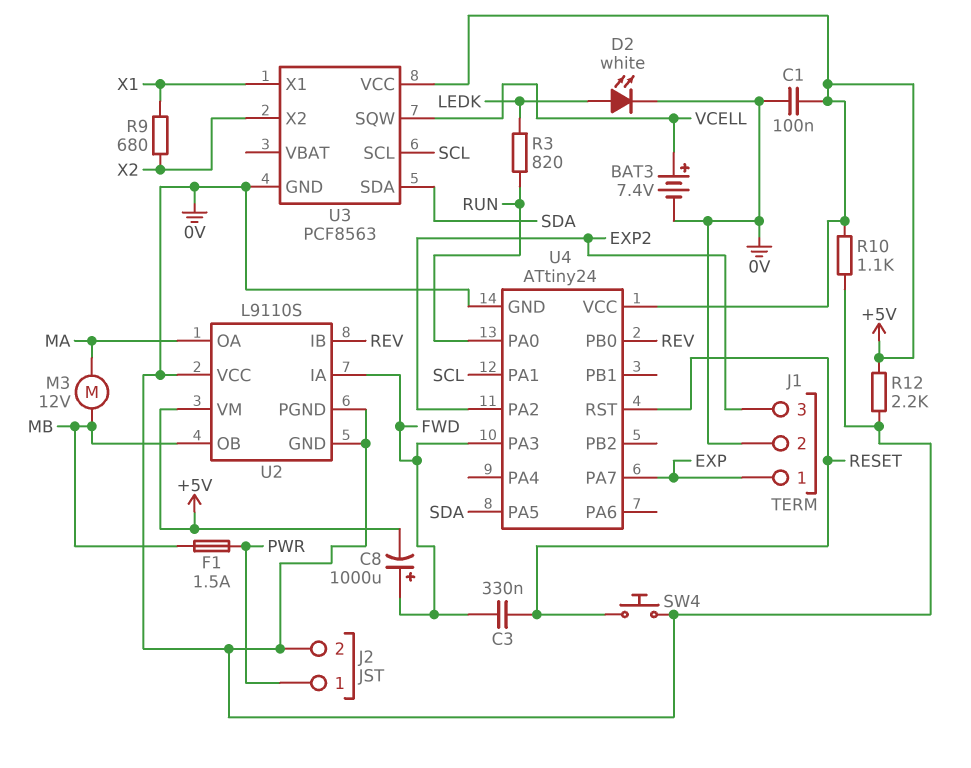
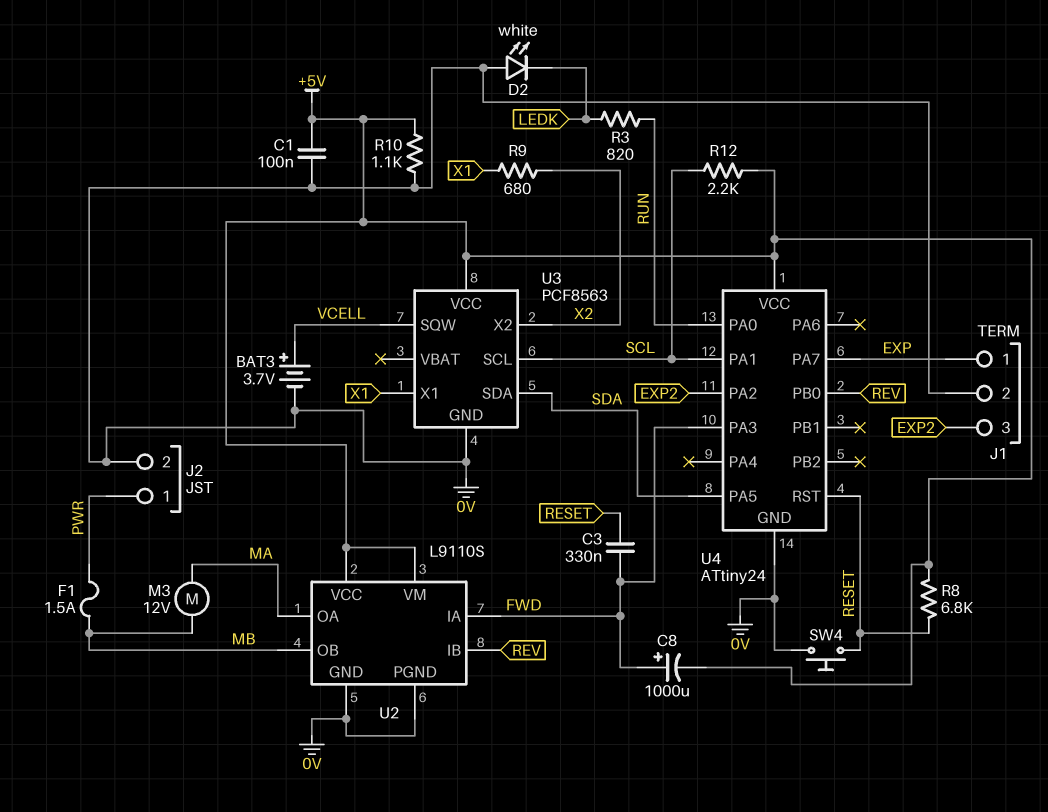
BAT3: 7.4V (plus VCELL, minus 0V) -> 3.7V (plus VCELL, minus 0V)
D2: LED white (A LEDK, K 0V) -> LED white (A 0V, K LEDK)
R8: none -> 6.8k (+5V, RESET)
R12: 2.2k (+5V, 0V) -> 2.2k (+5V, SCL)
U2 pin VCC: 0V -> +5V

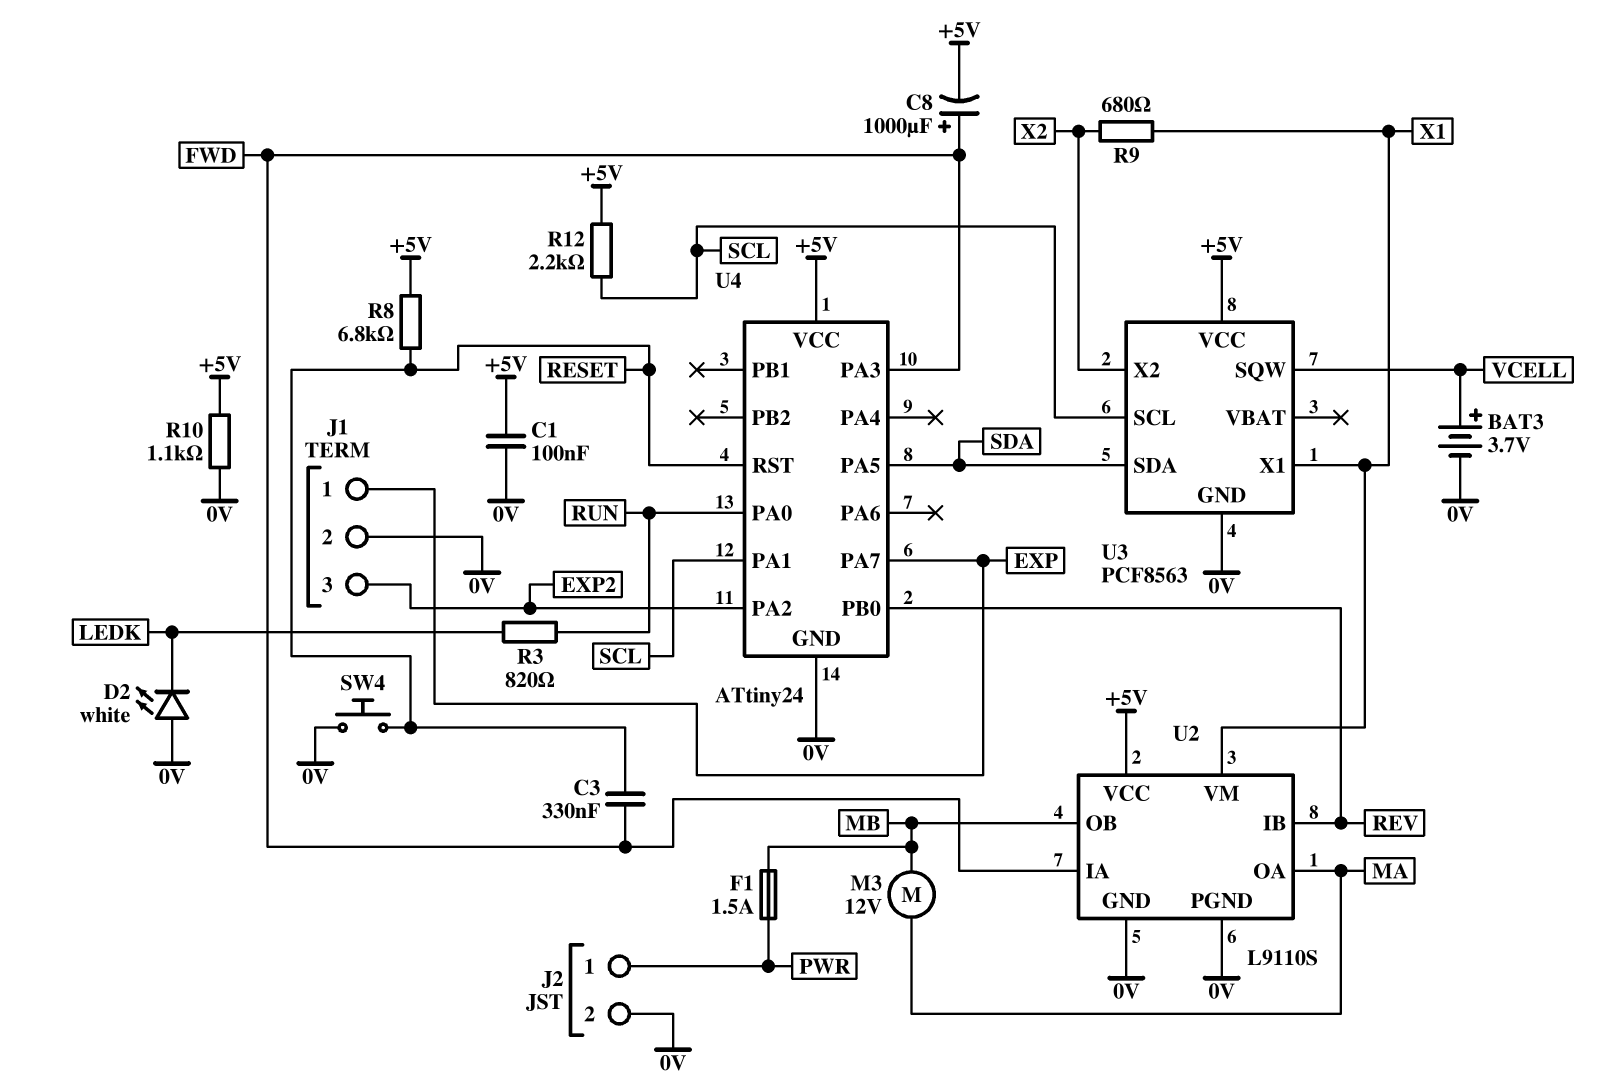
U2 pin VM: +5V -> X1

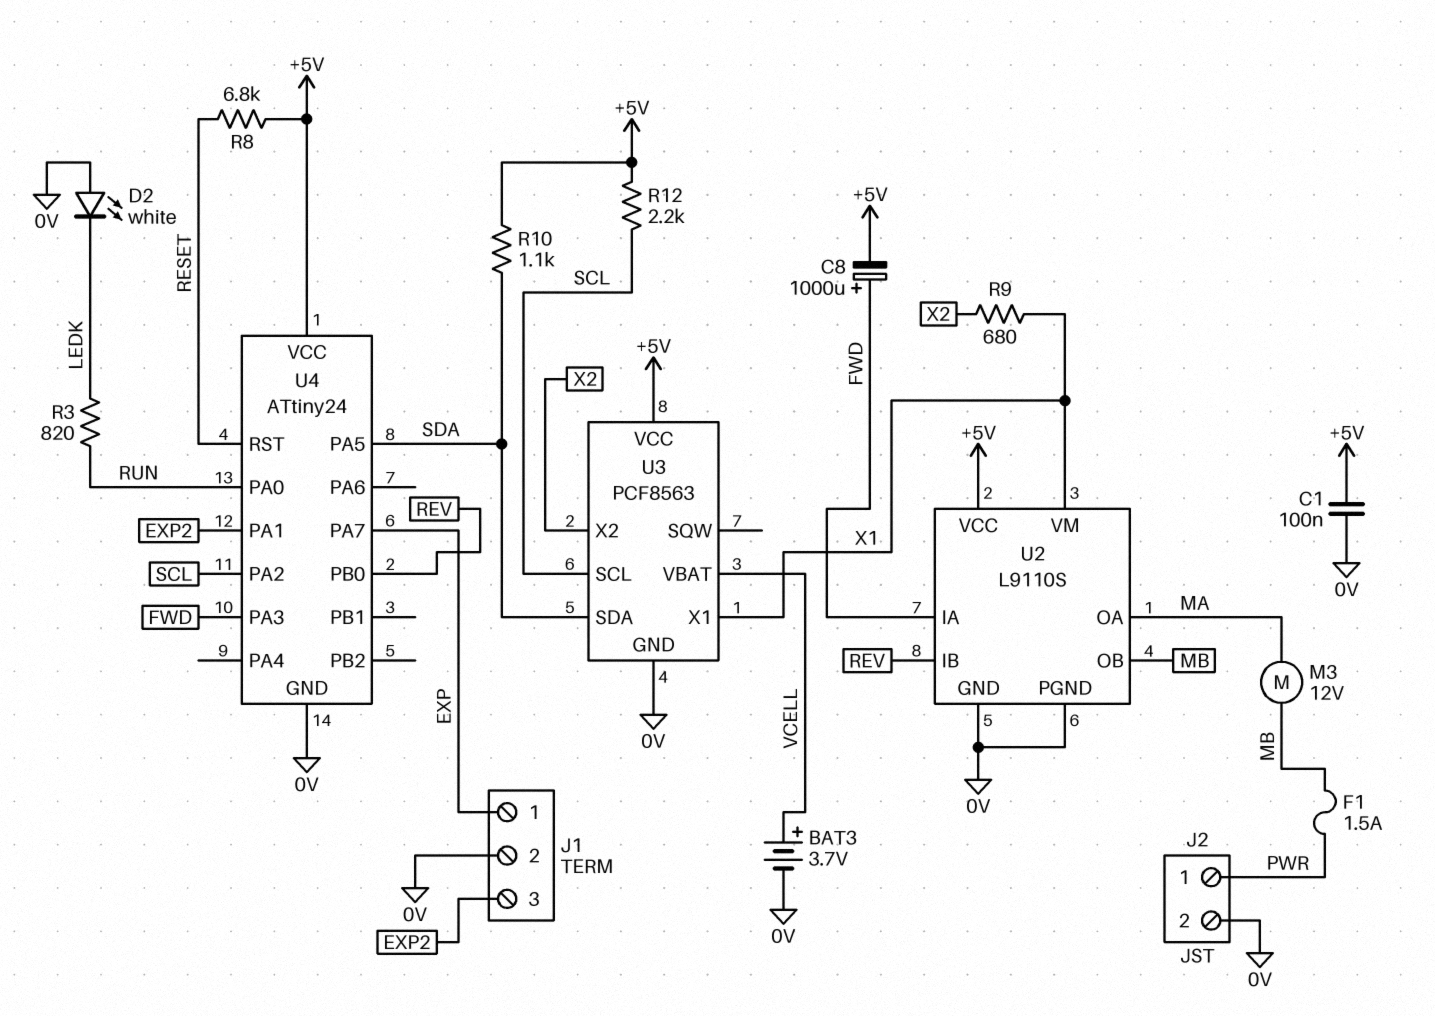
C3: 330nF (FWD, RESET) -> none
R10: 1.1k (+5V, 0V) -> 1.1k (+5V, SDA)
SW4: button (0V, RESET) -> none
U3 pin SQW: VCELL -> none
U3 pin VBAT: none -> VCELL
U4 pin PA1: SCL -> EXP2
U4 pin PA2: EXP2 -> SCL

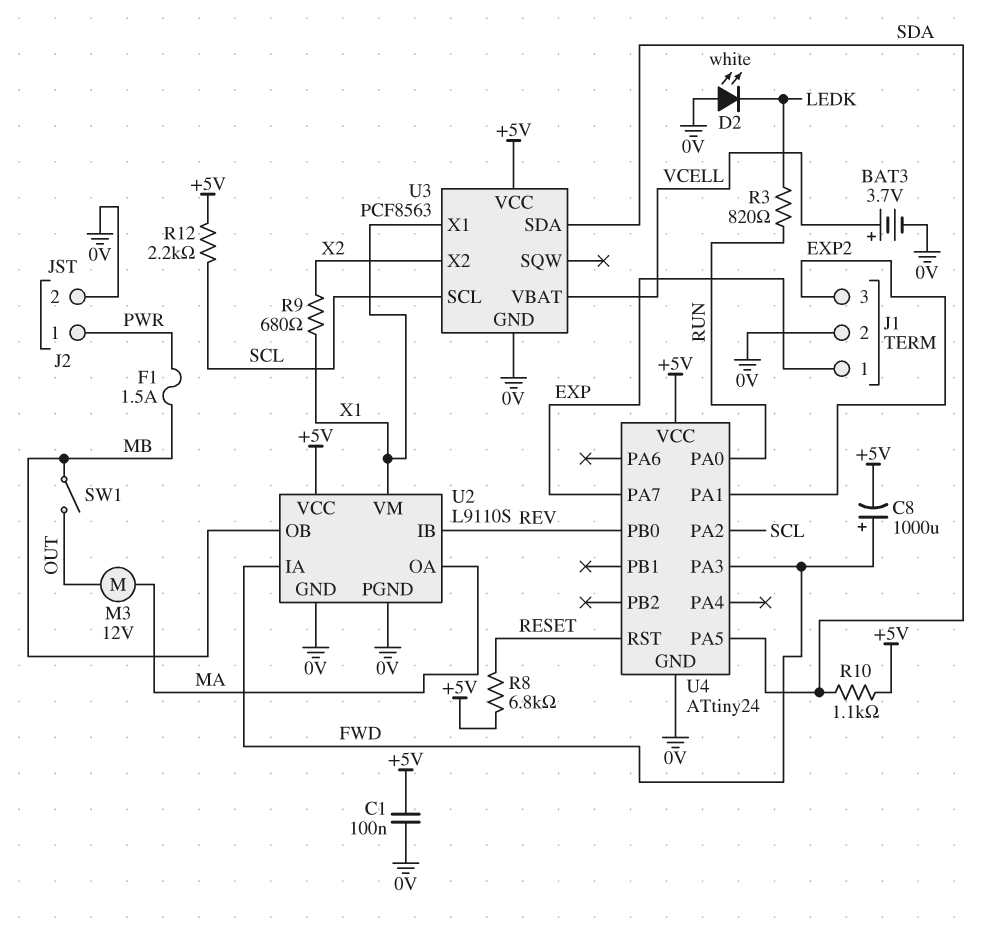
M3: motor 12V (MA, MB) -> motor 12V (MA, OUT)
SW1: none -> switch (MB, OUT)

